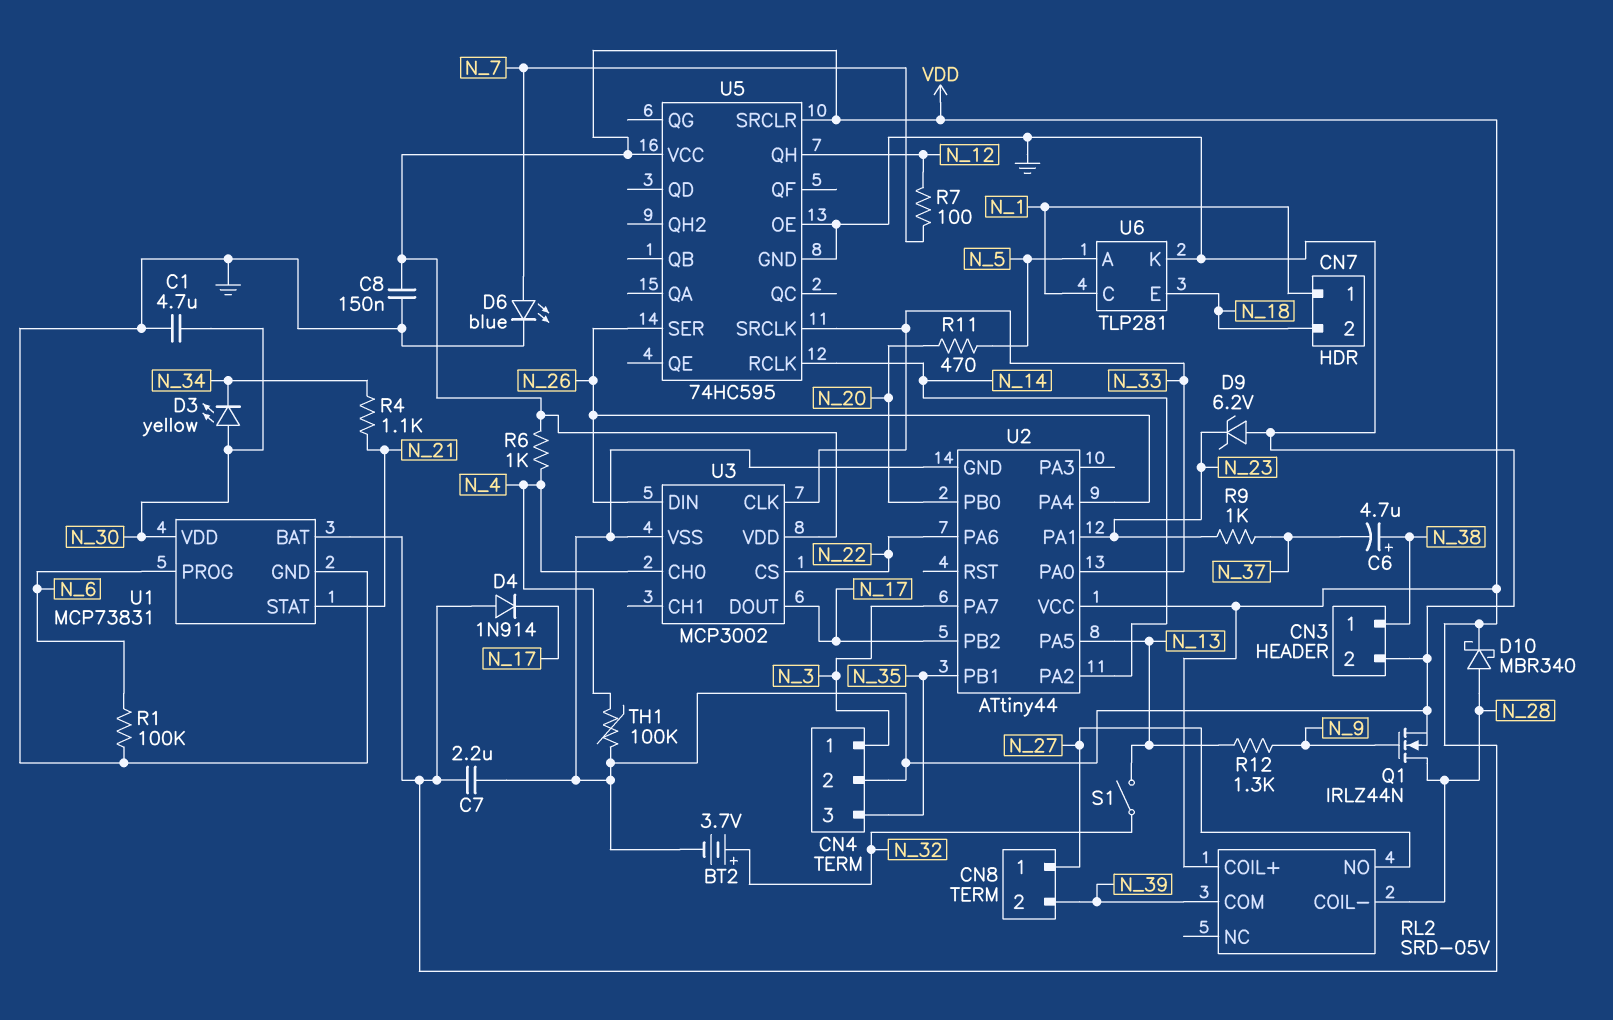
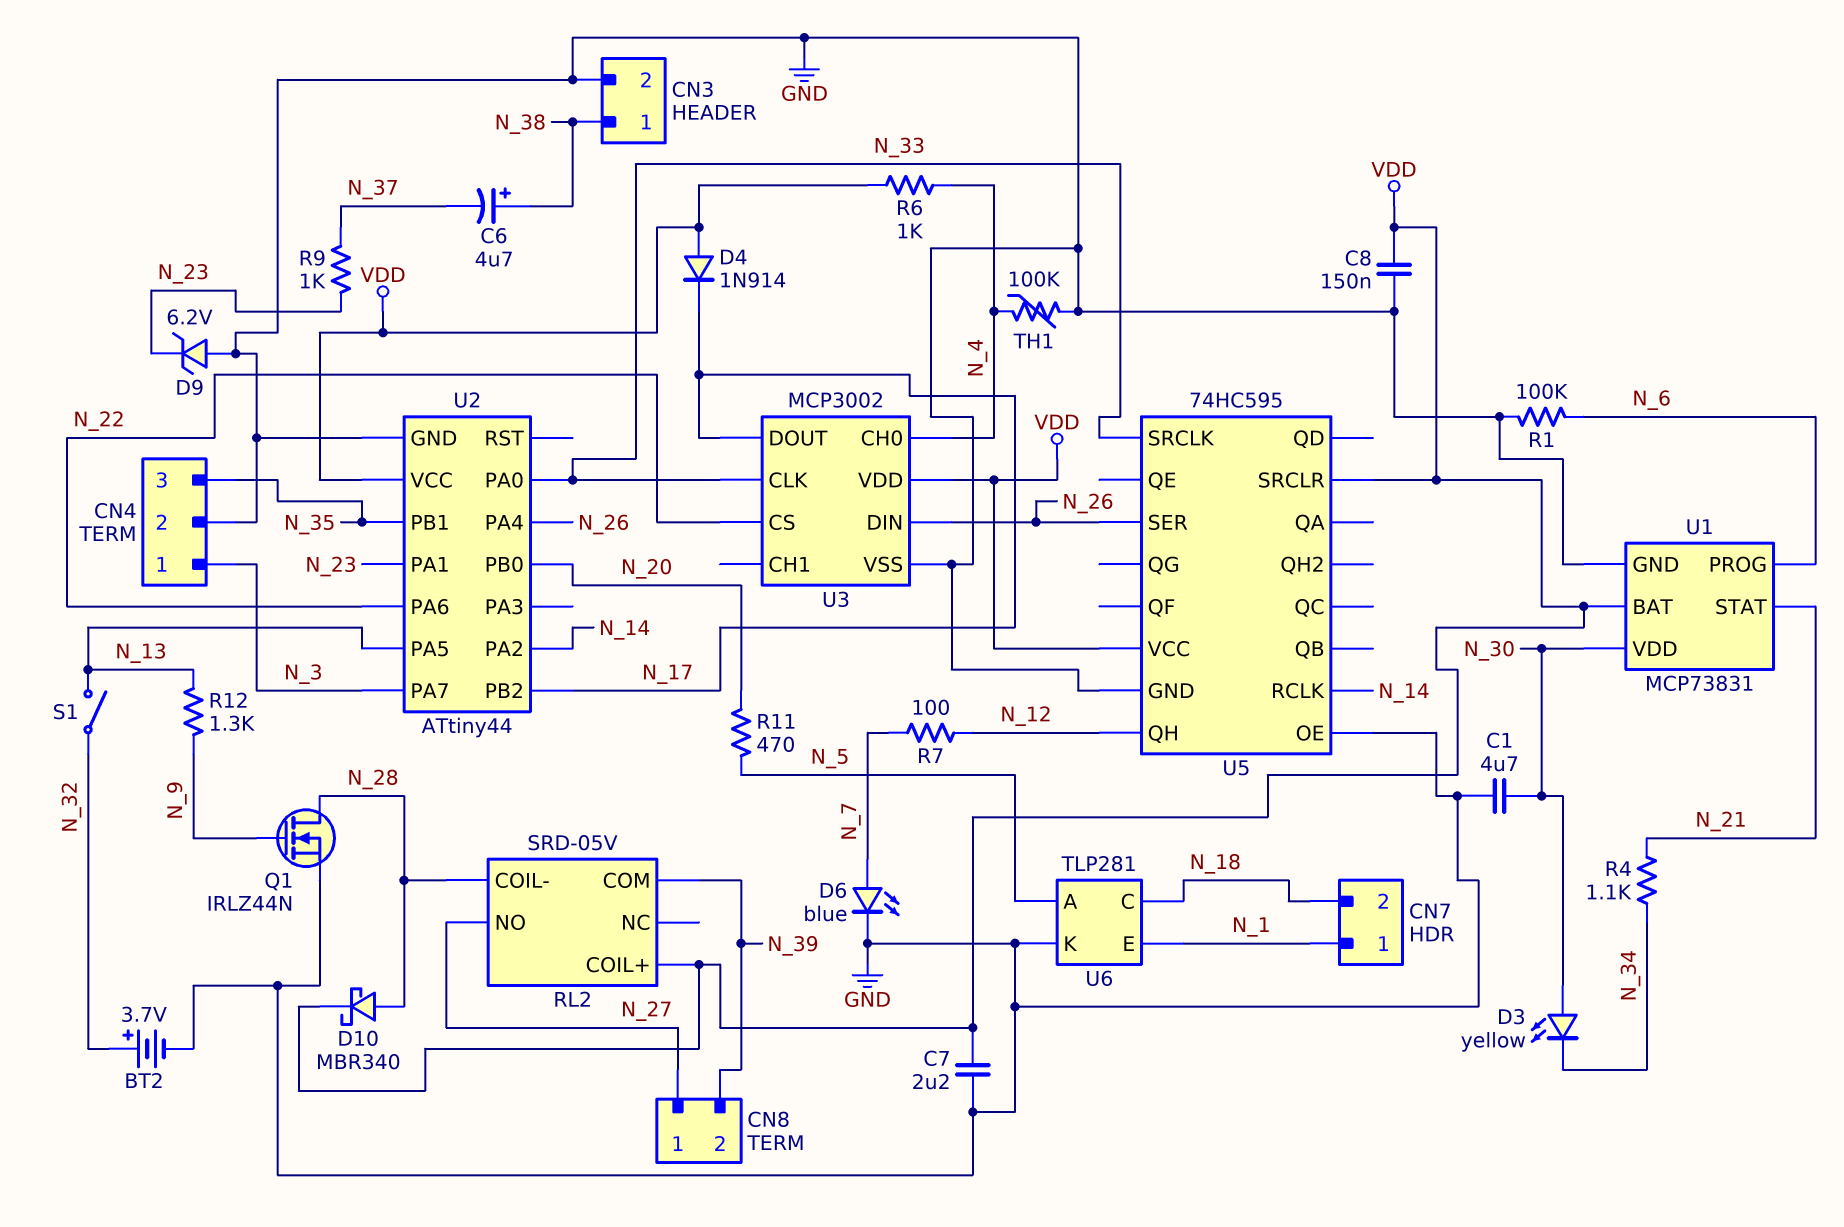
U6 pin C: N_1 -> N_18
U6 pin E: N_18 -> N_1

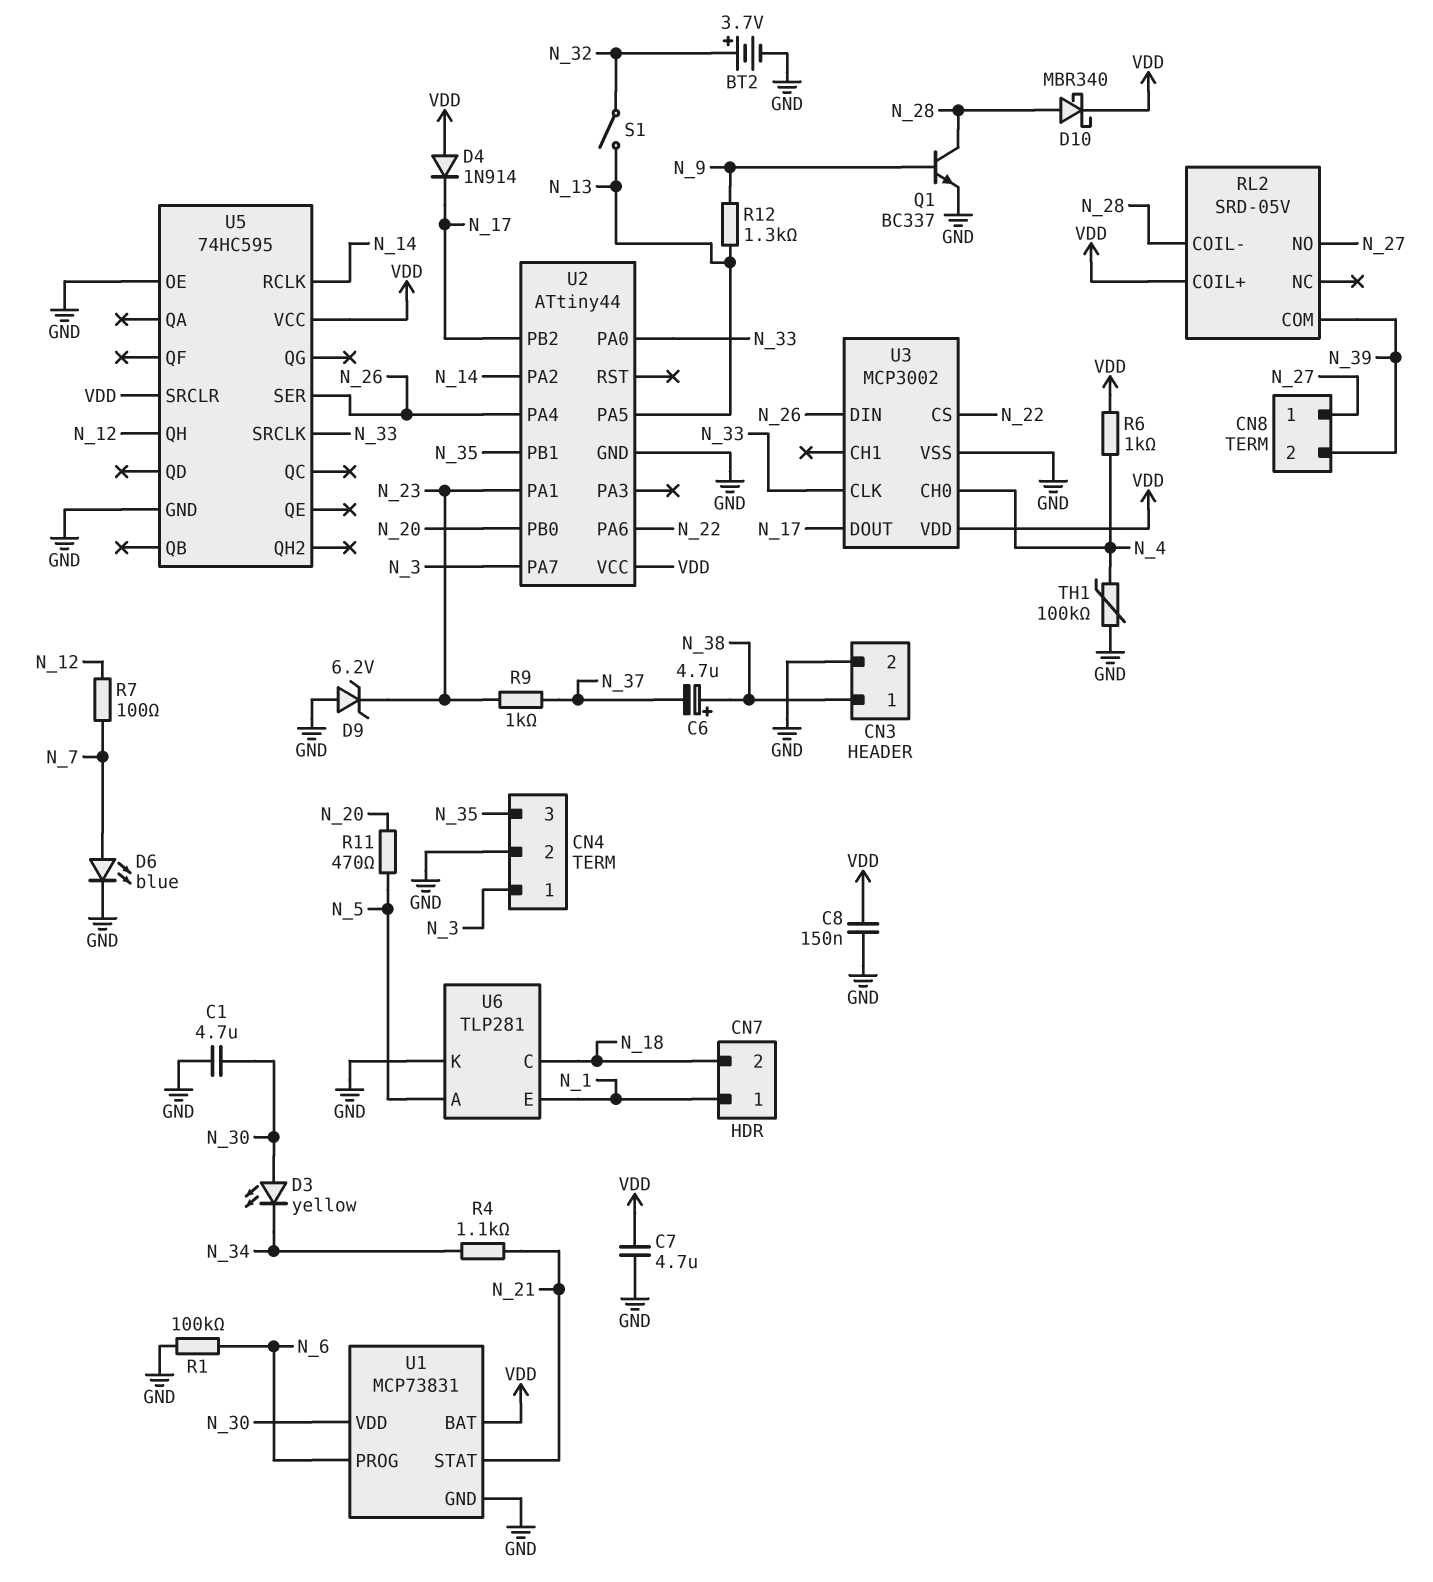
C7: 2.2uF (GND, VDD) -> 4.7uF (GND, VDD)
Q1: NMOS IRLZ44N (G N_9, D N_28, S GND) -> NPN BC337 (B N_9, C N_28, E GND)

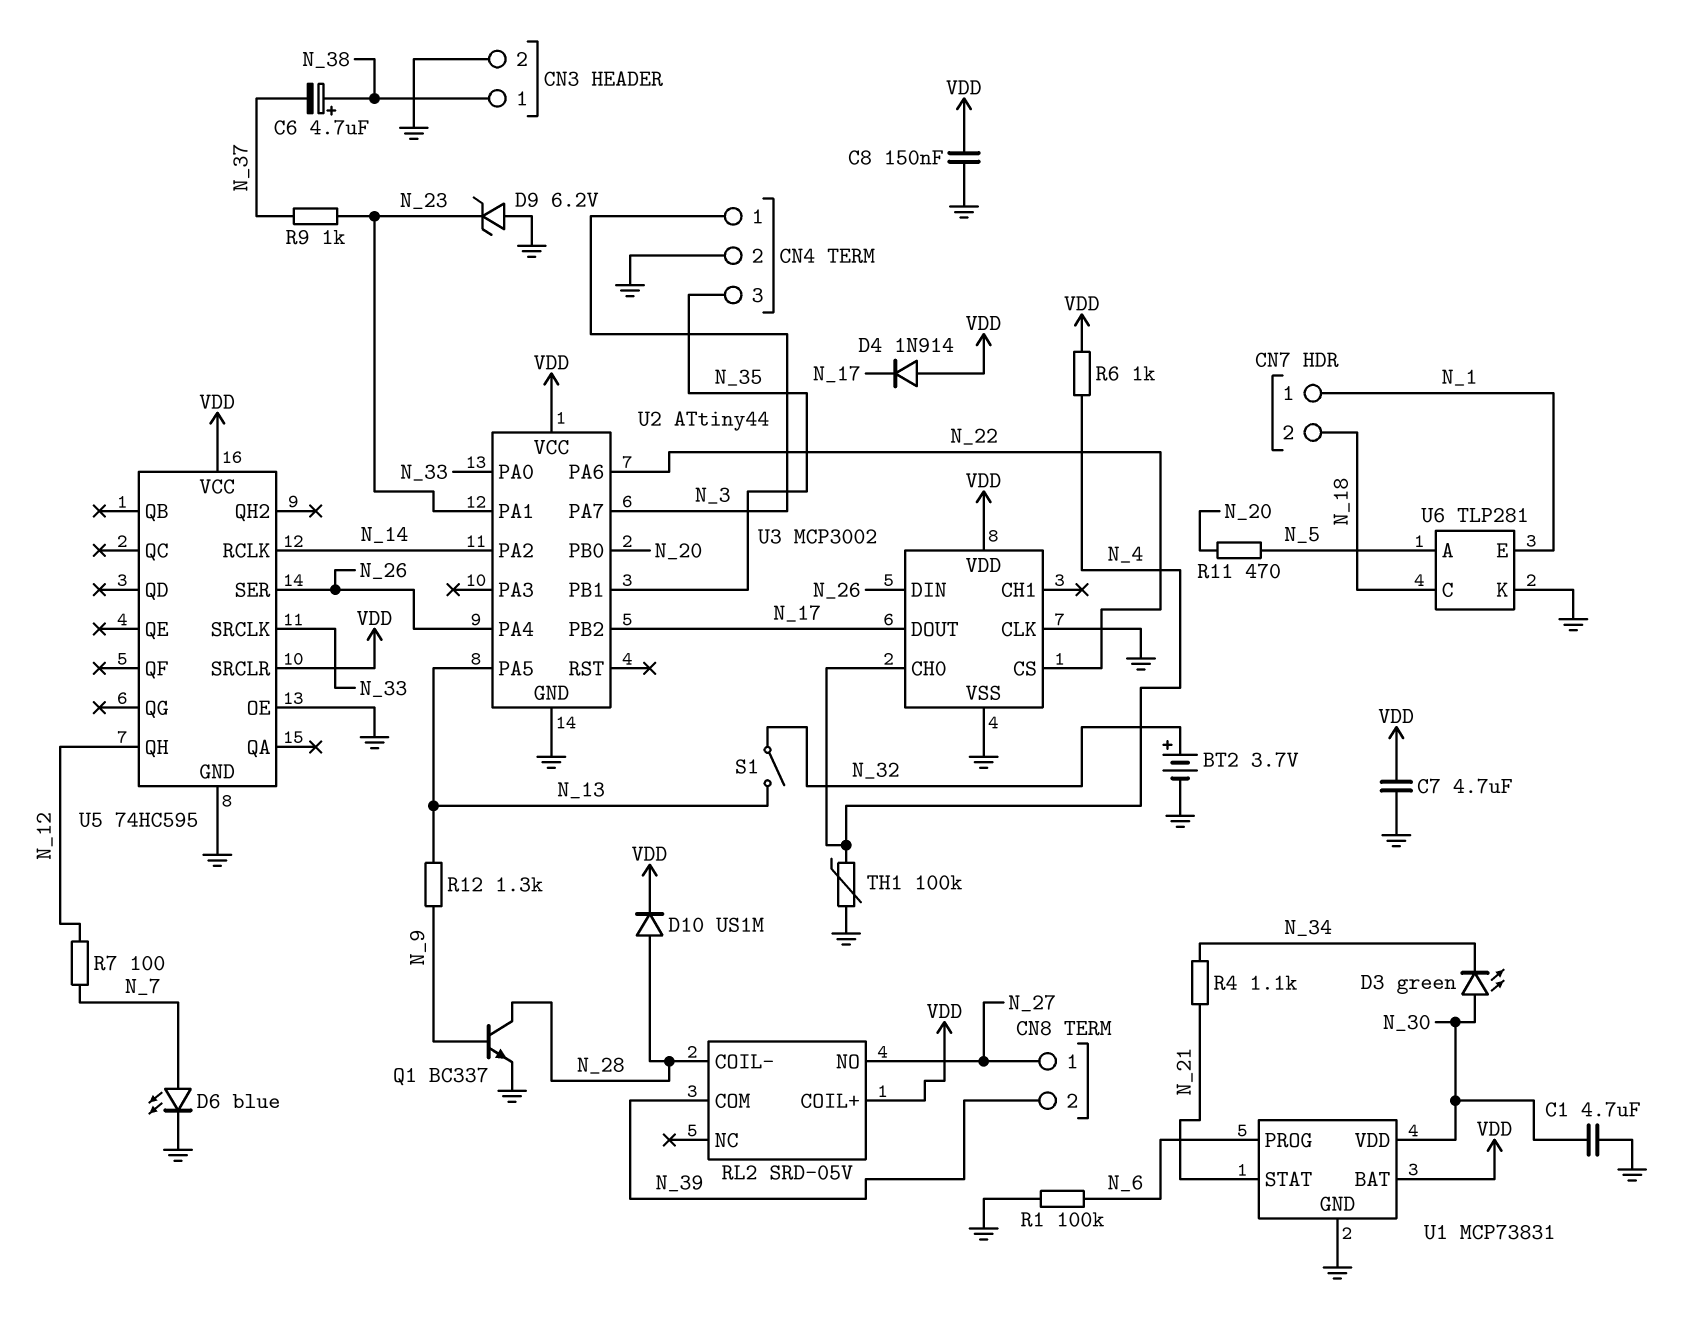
D3: LED yellow (A N_30, K N_34) -> LED green (A N_30, K N_34)
D10: schottky MBR340 (A N_28, K VDD) -> diode US1M (A N_28, K VDD)
U3 pin CLK: N_33 -> GND

